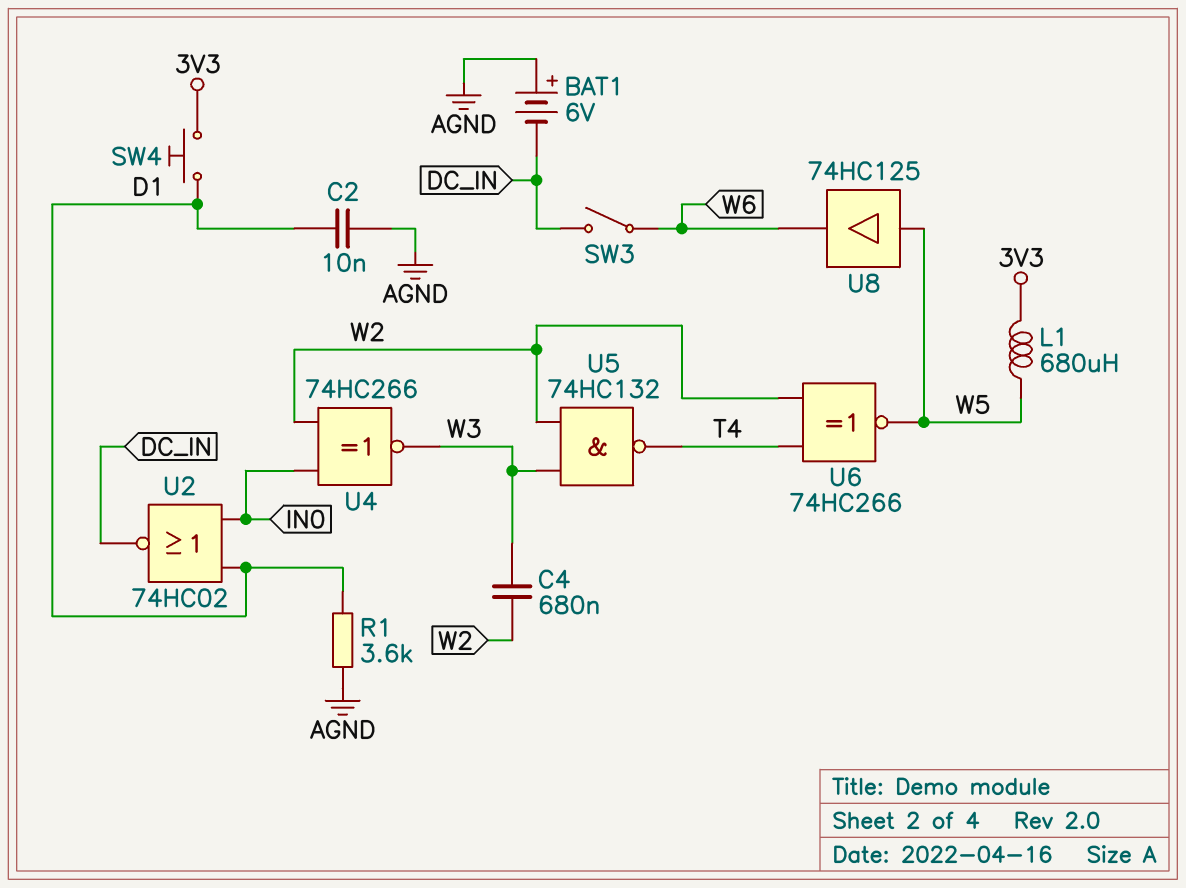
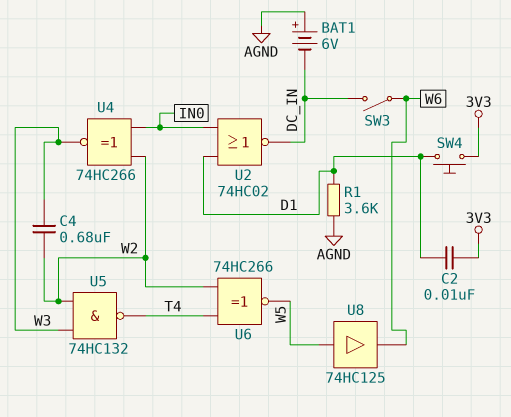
C2: 10nF (AGND, D1) -> 10nF (3V3, D1)
L1: 680uH (3V3, W5) -> none

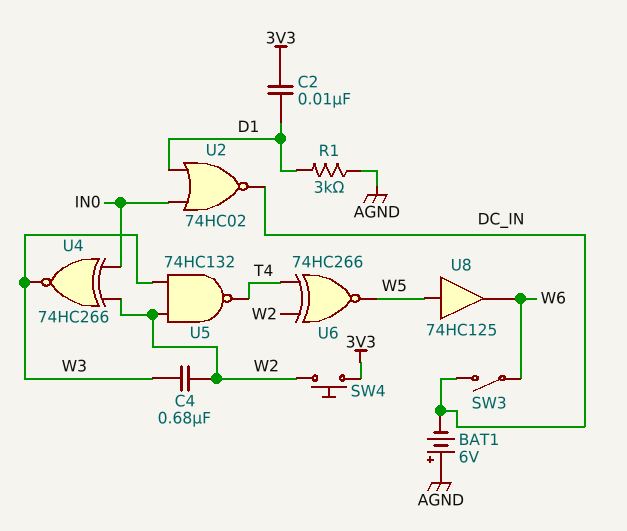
R1: 3.6k (AGND, D1) -> 3k (AGND, D1)
SW4: button (3V3, D1) -> button (3V3, W2)

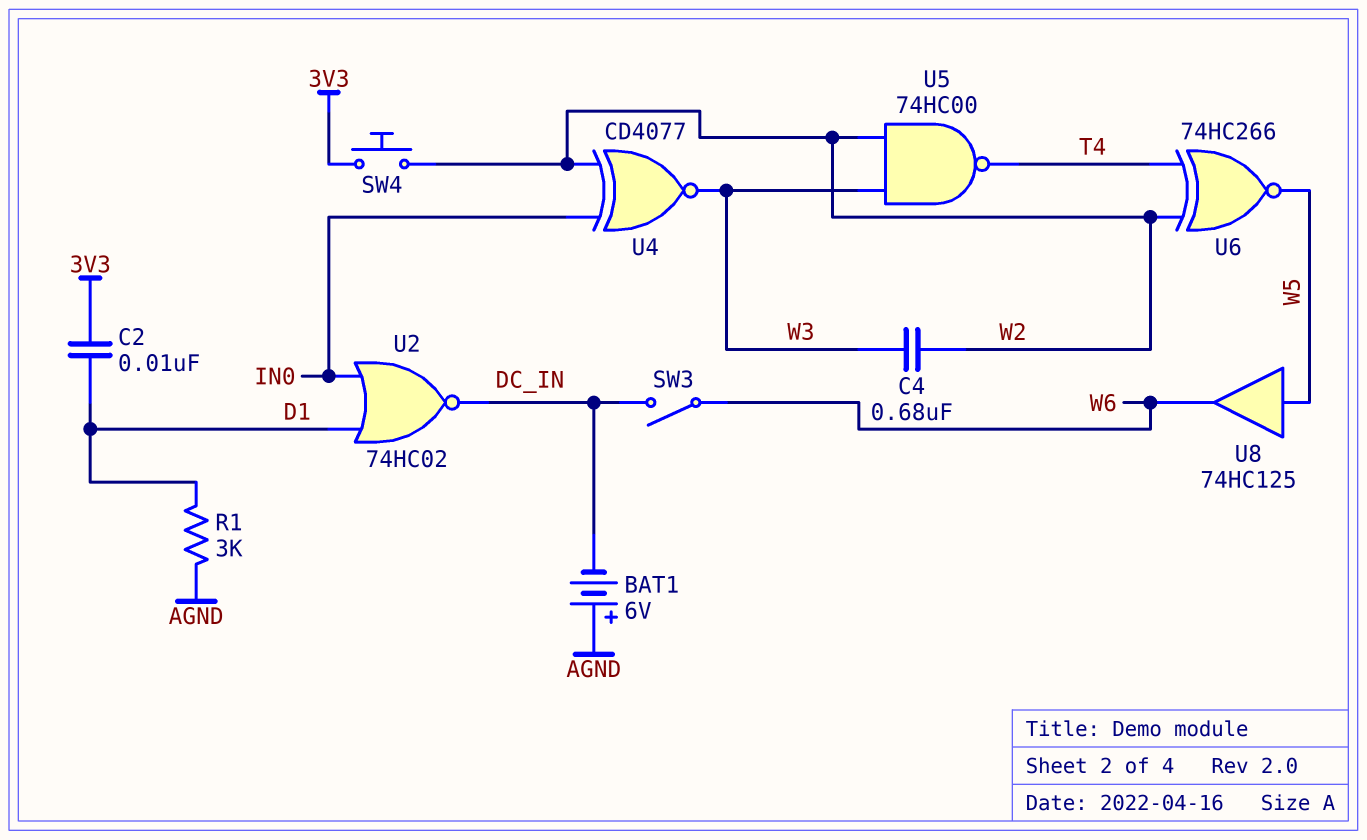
U4: XNOR 74HC266 (in IN0, in W2, out W3) -> XNOR CD4077 (in IN0, in W2, out W3)
U5: NAND 74HC132 (in W2, in W3, out T4) -> NAND 74HC00 (in W2, in W3, out T4)

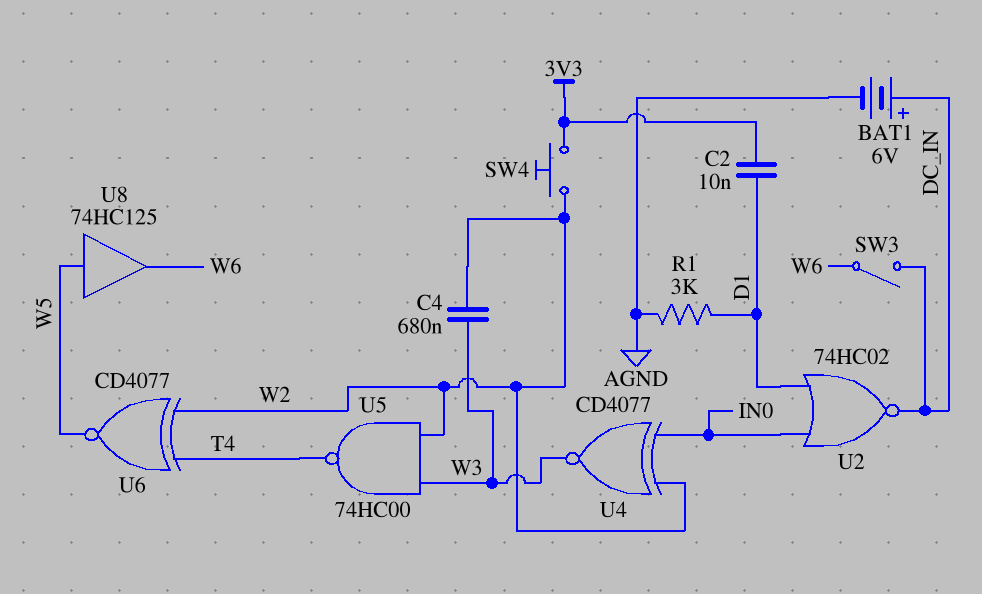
BAT1: 6V (plus AGND, minus DC_IN) -> 6V (plus DC_IN, minus AGND)
U6: XNOR 74HC266 (in T4, in W2, out W5) -> XNOR CD4077 (in T4, in W2, out W5)

